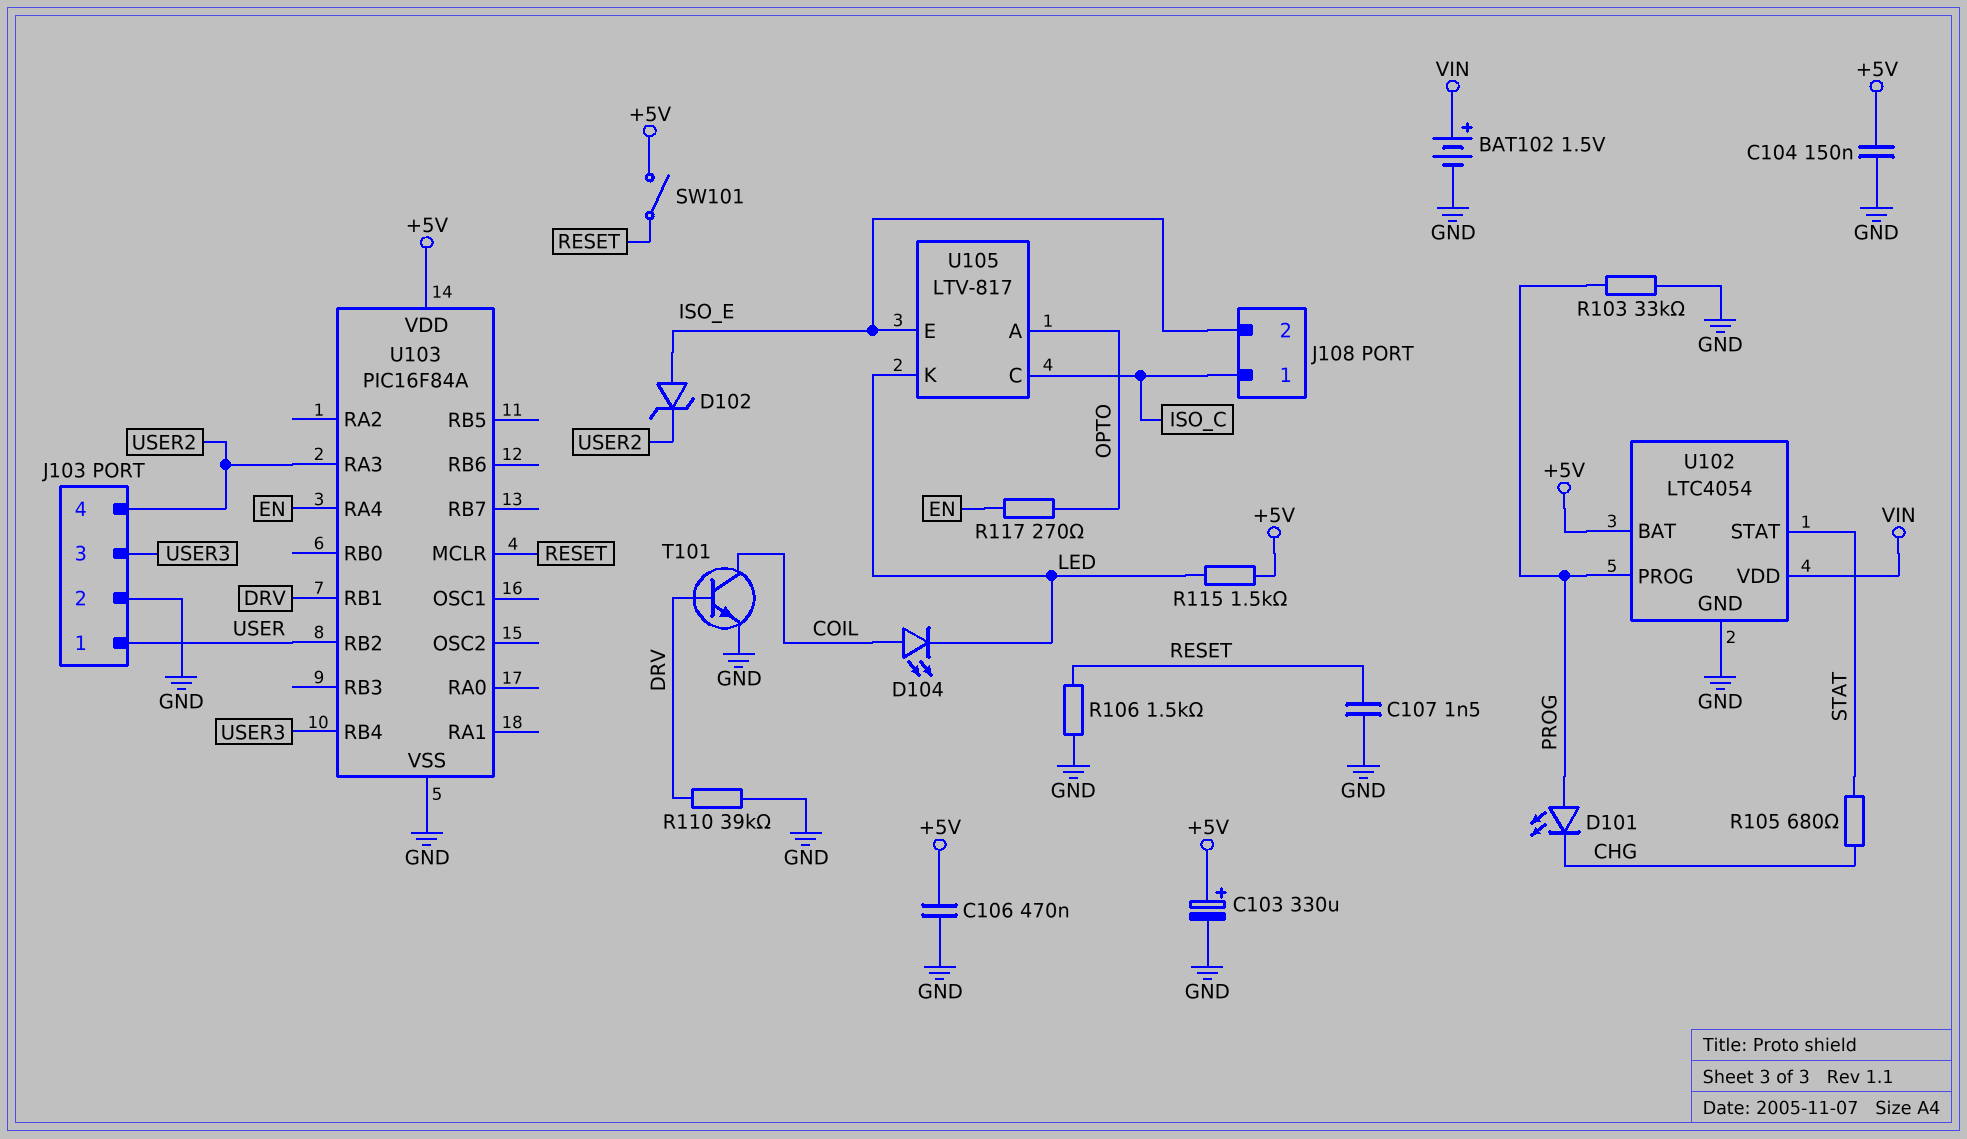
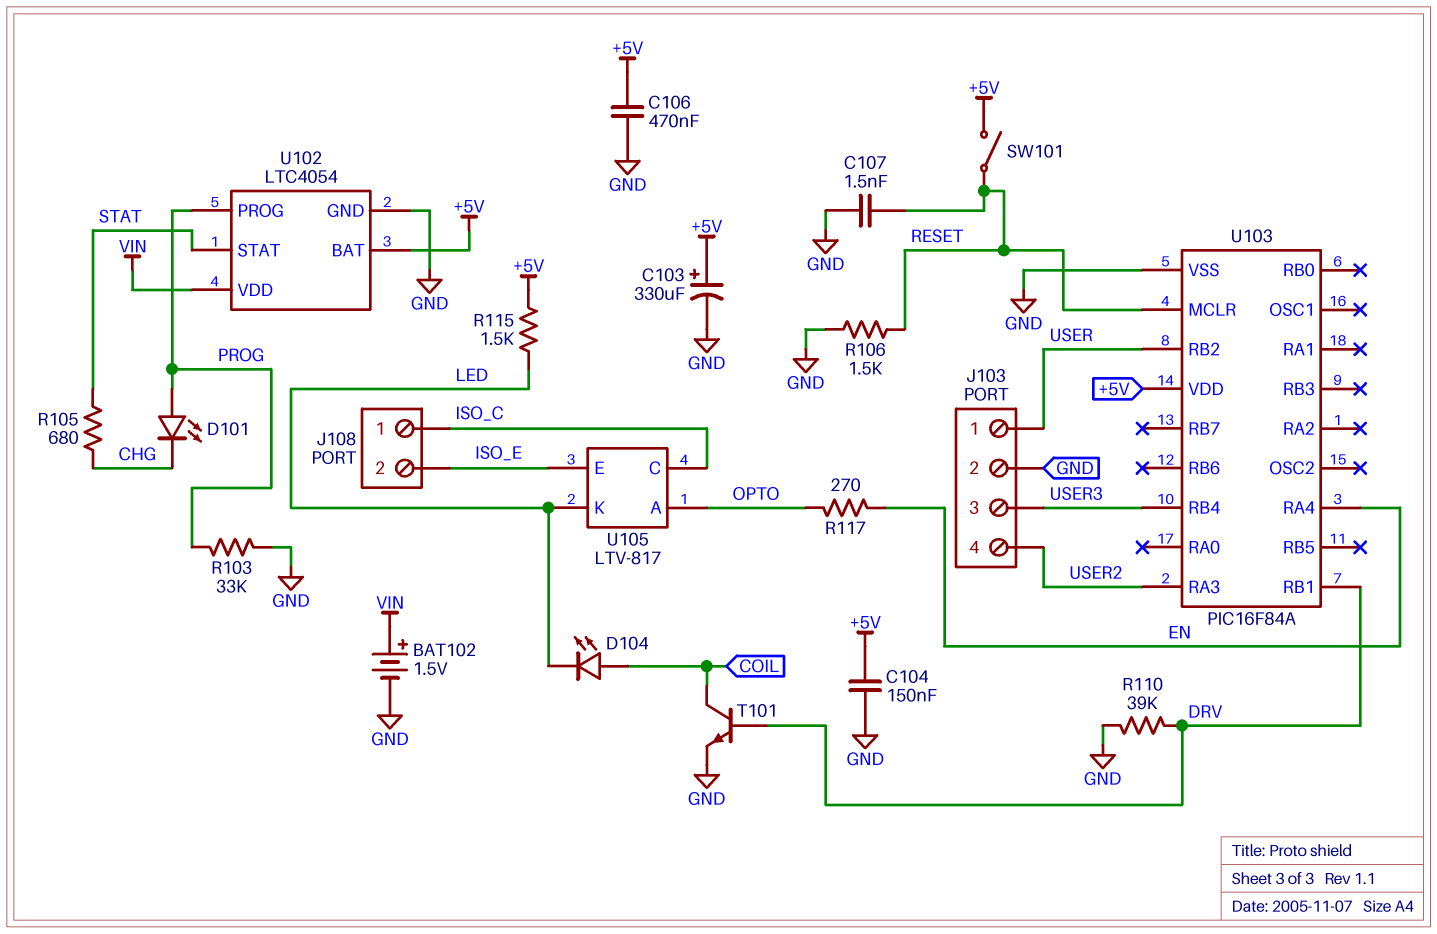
D102: zener (A ISO_E, K USER2) -> none

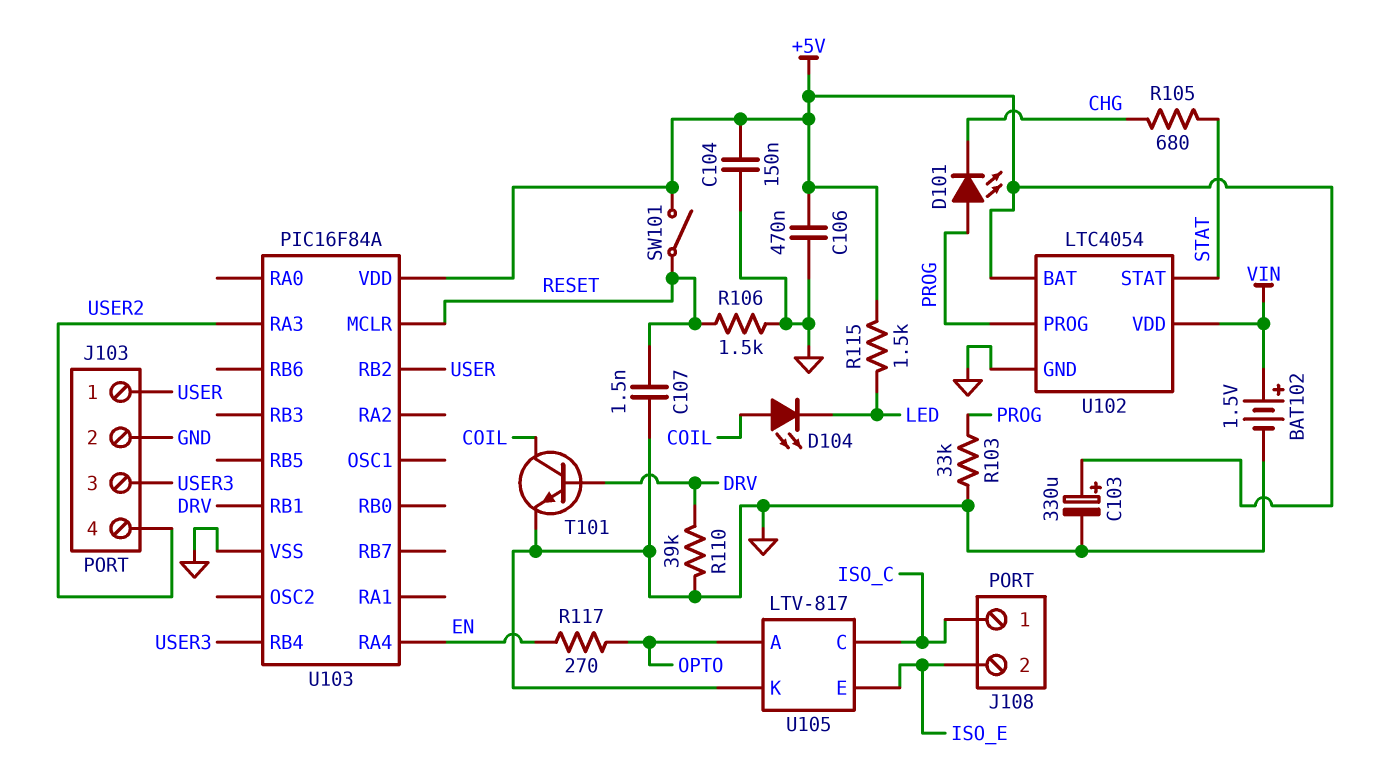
U105 pin K: LED -> GND

